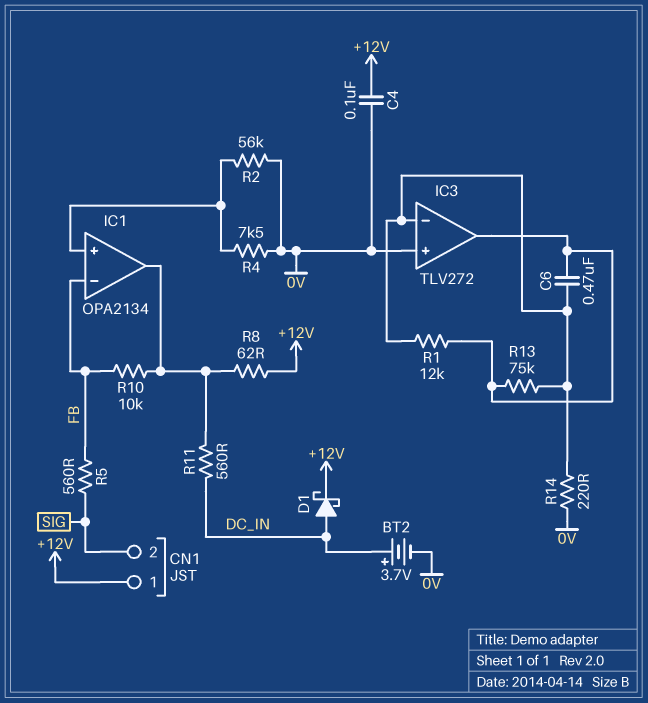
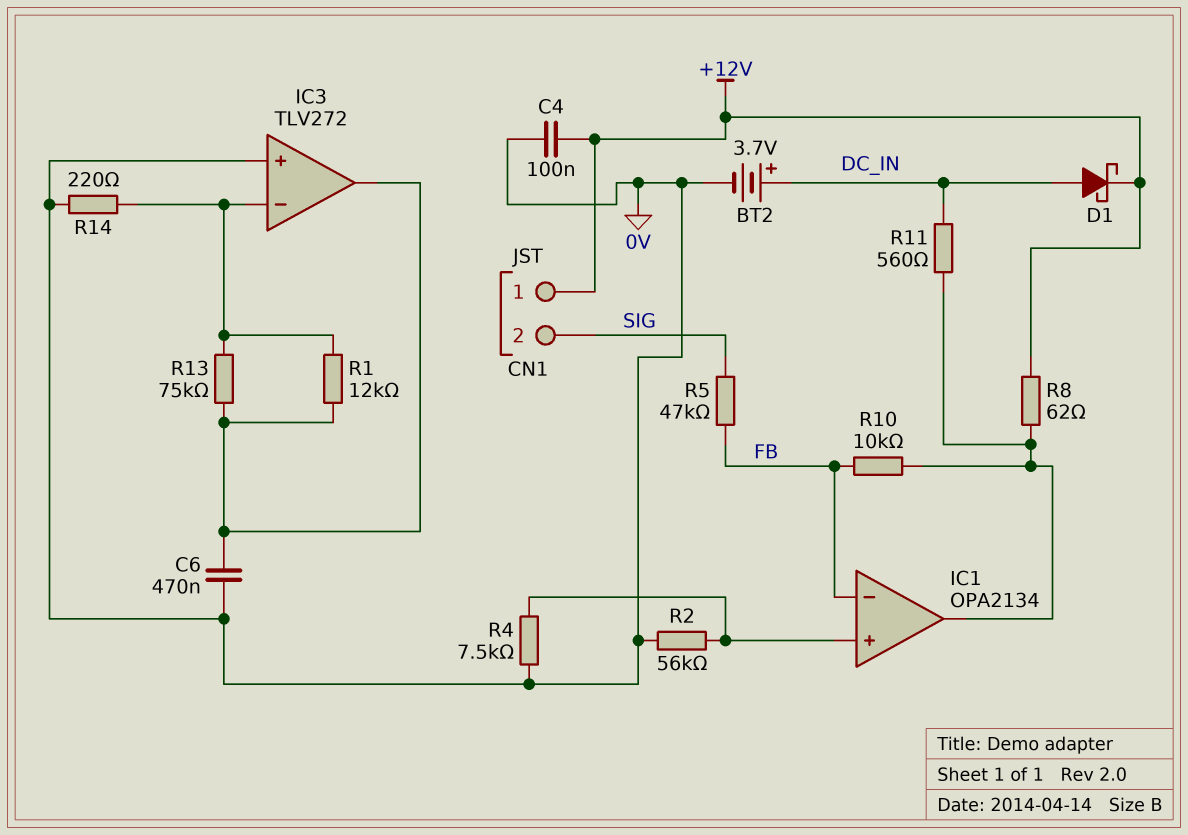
C6: 470nF (IC3/in-, IC3/out) -> 470nF (0V, IC3/out)
R5: 560 (FB, SIG) -> 47k (FB, SIG)

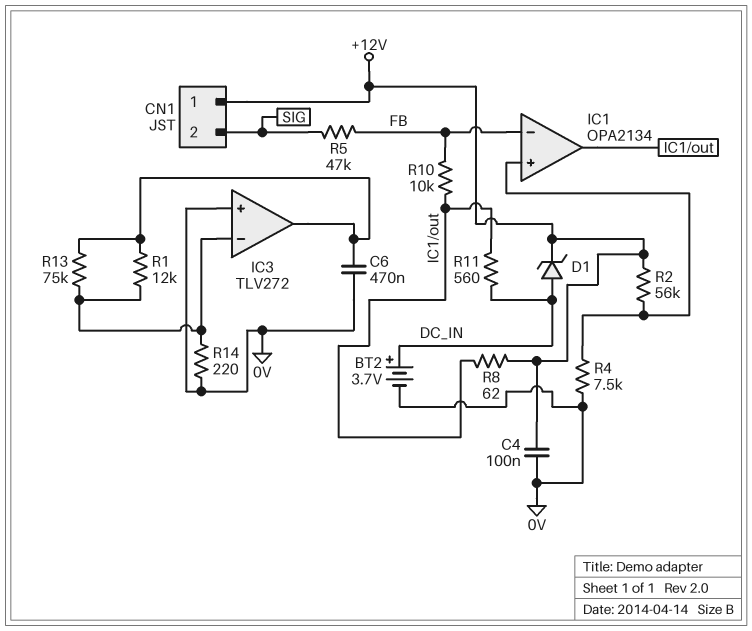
D1: schottky (A DC_IN, K +12V) -> zener (A DC_IN, K +12V)
R2: 56k (0V, IC1/in+) -> 56k (+12V, IC1/in+)

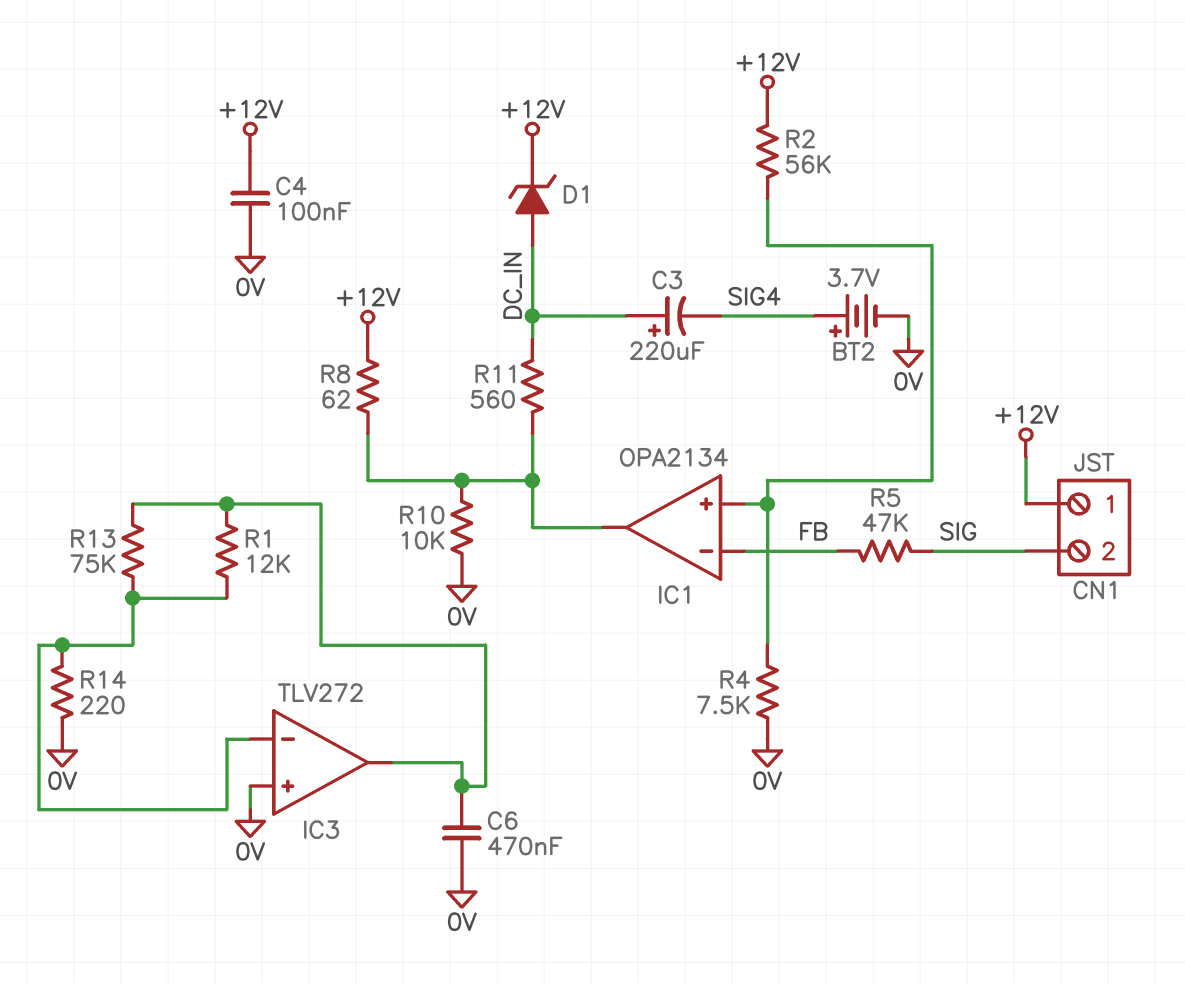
BT2: 3.7V (plus DC_IN, minus 0V) -> 3.7V (plus SIG4, minus 0V)
C3: none -> 220uF (plus DC_IN, minus SIG4)
R10: 10k (FB, IC1/out) -> 10k (0V, IC1/out)

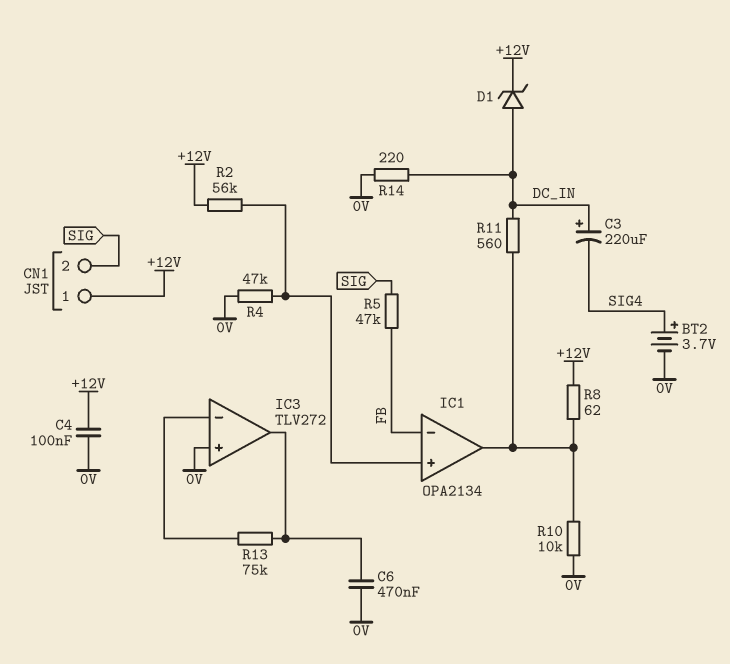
R1: 12k (IC3/in-, IC3/out) -> none
R4: 7.5k (0V, IC1/in+) -> 47k (0V, IC1/in+)
R14: 220 (0V, IC3/in-) -> 220 (0V, DC_IN)

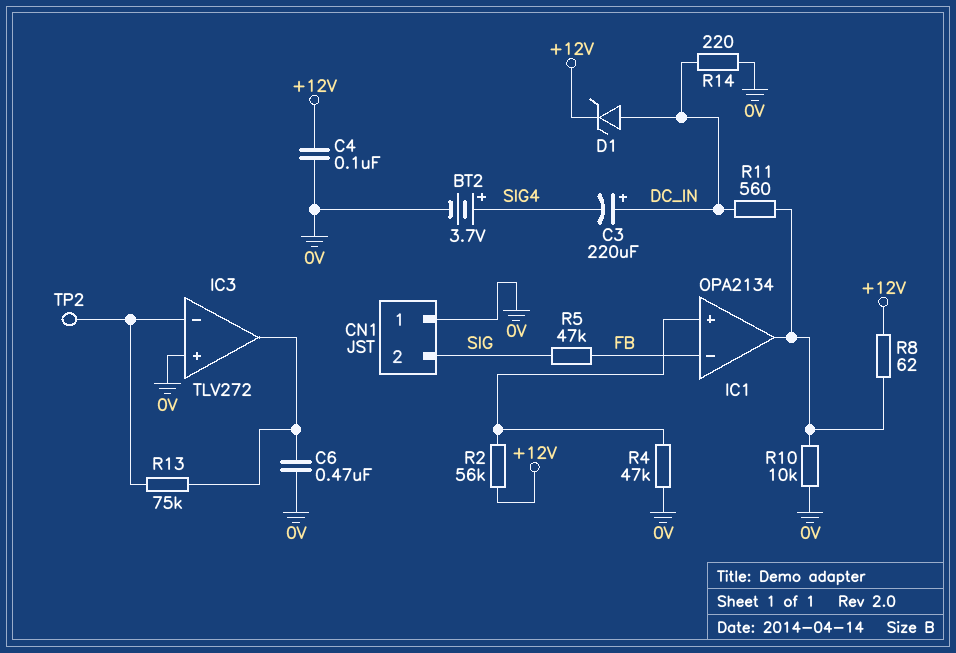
CN1 pin 1: +12V -> 0V
TP2: none -> test point (IC3/in-)

